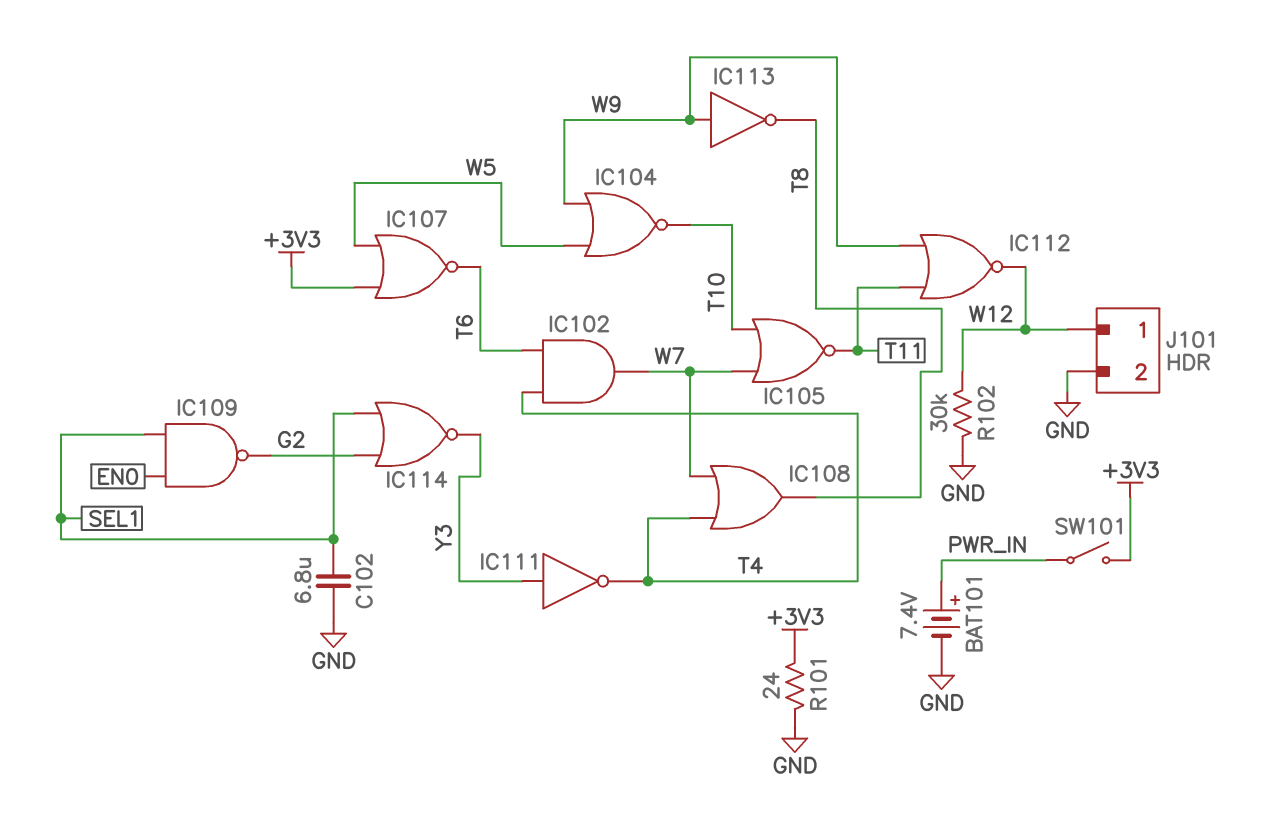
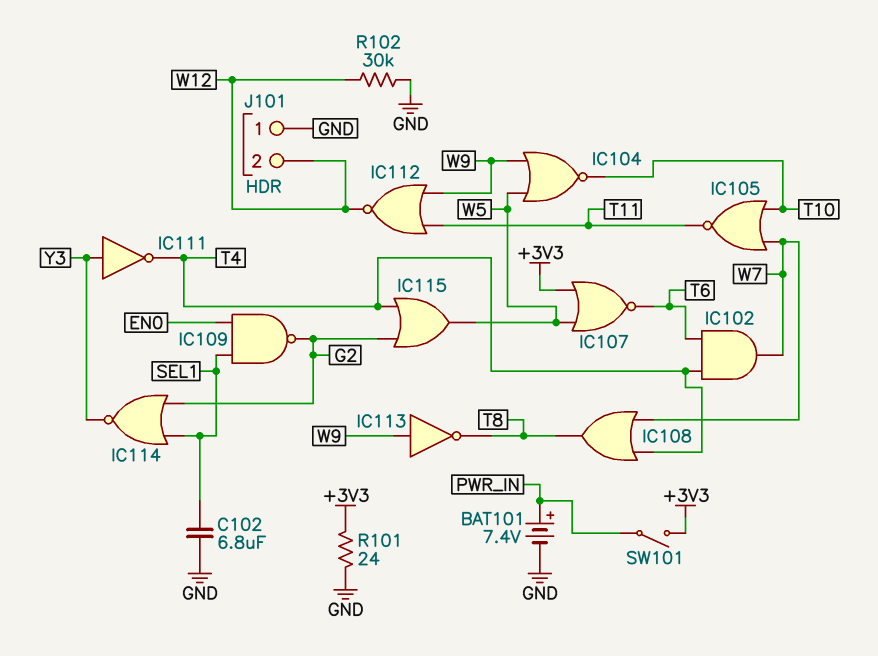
IC115: none -> OR (in G2, in T4, out W5)
J101 pin 1: W12 -> GND
J101 pin 2: GND -> W12

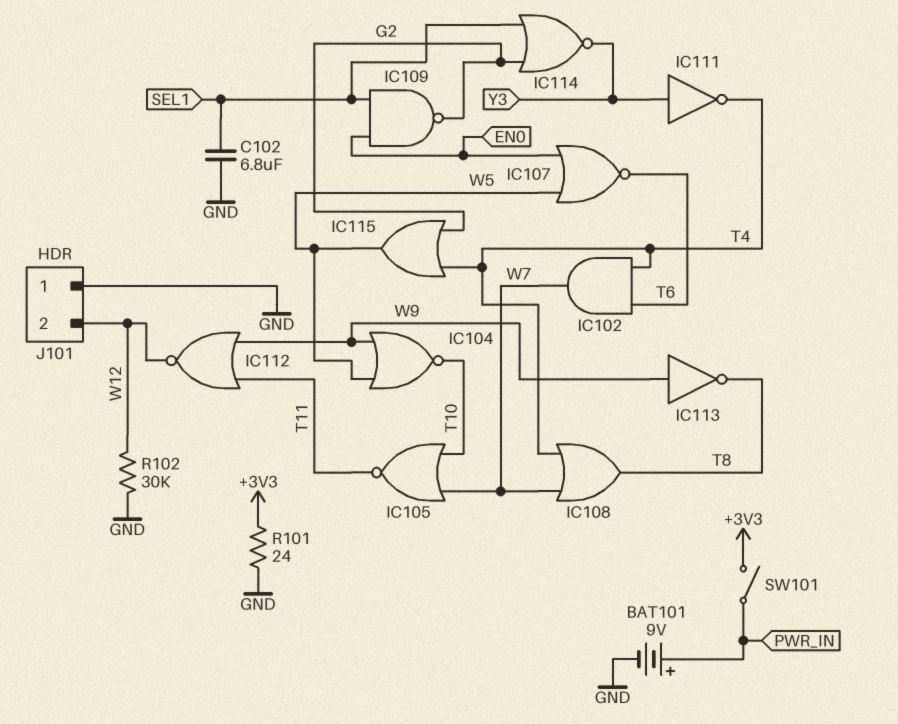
BAT101: 7.4V (plus PWR_IN, minus GND) -> 9V (plus PWR_IN, minus GND)
IC107: NOR (in +3V3, in W5, out T6) -> NOR (in EN0, in W5, out T6)

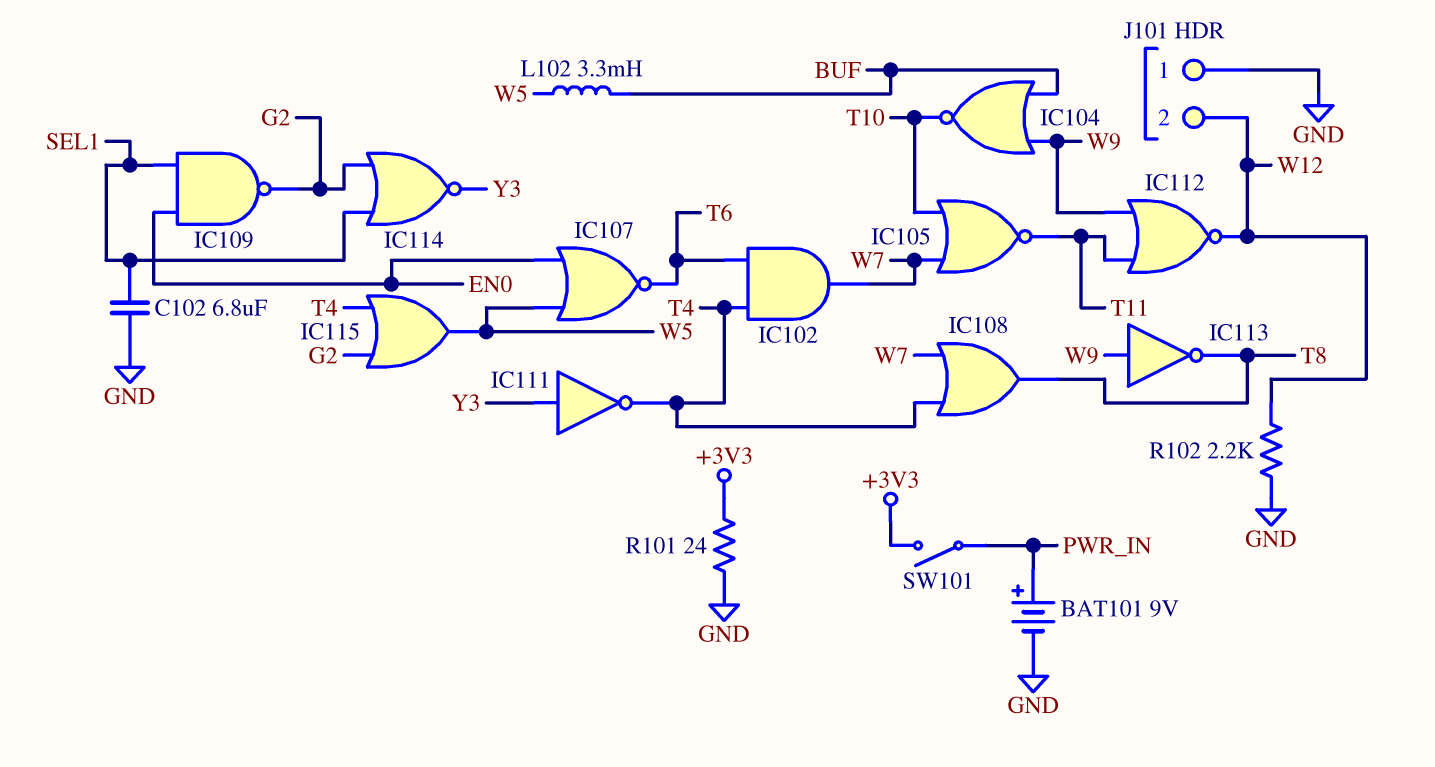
IC104: NOR (in W5, in W9, out T10) -> NOR (in BUF, in W9, out T10)
L102: none -> 3.3mH (BUF, W5)
R102: 30k (GND, W12) -> 2.2k (GND, W12)

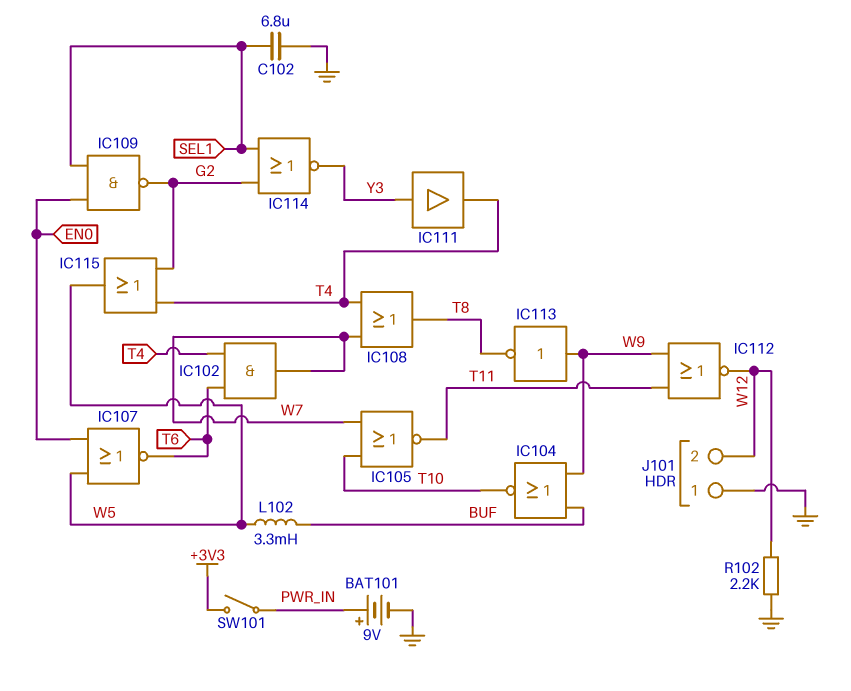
IC111: NOT (in Y3, out T4) -> buffer (in Y3, out T4)
R101: 24 (+3V3, GND) -> none

